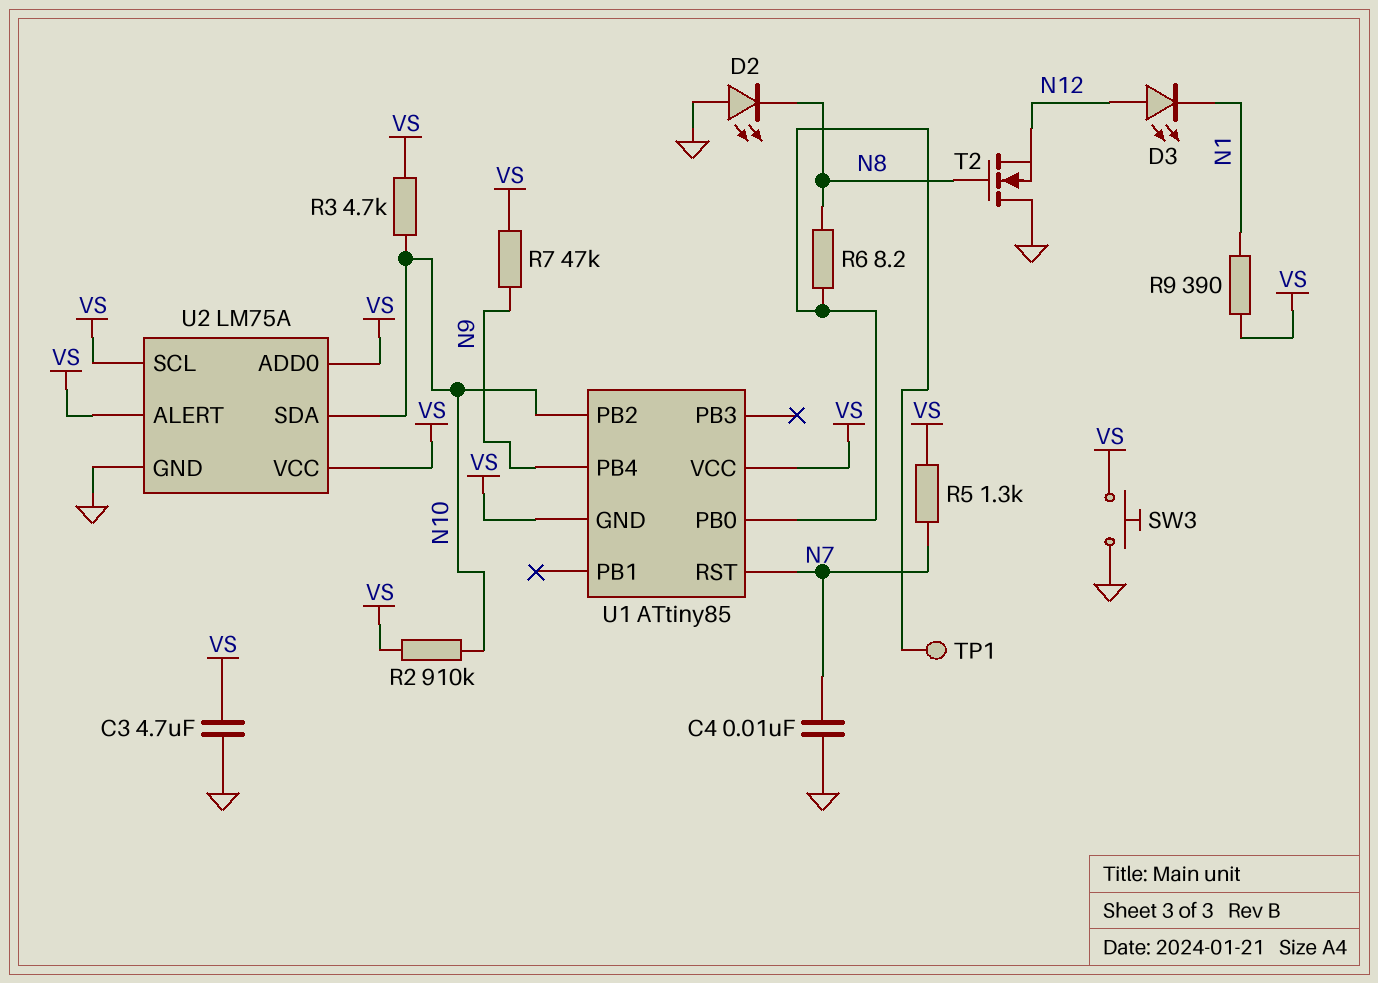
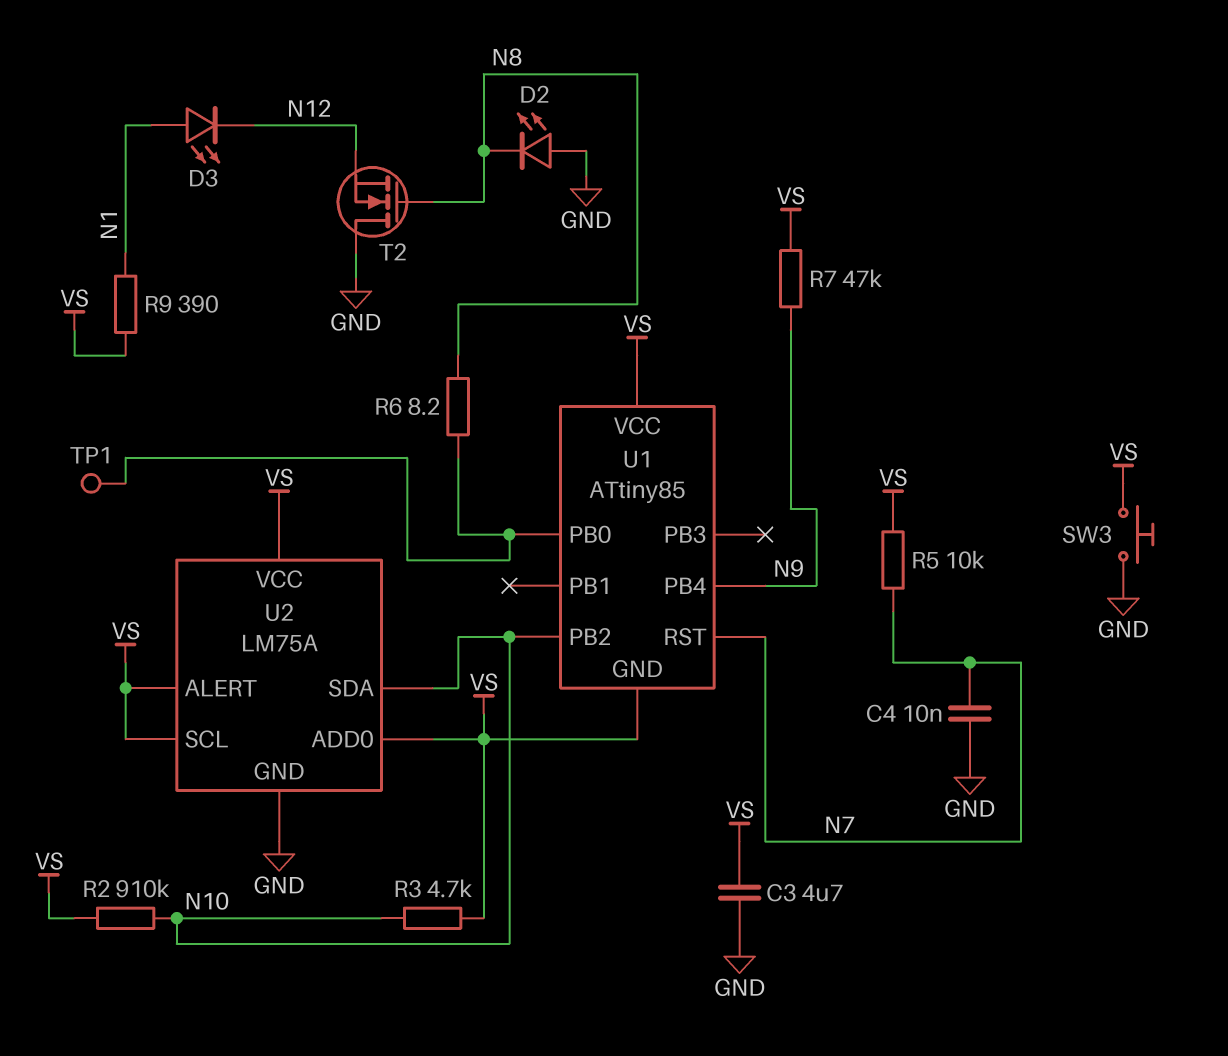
D3: LED (A N12, K N1) -> LED (A N1, K N12)
R5: 1.3k (N7, VS) -> 10k (N7, VS)

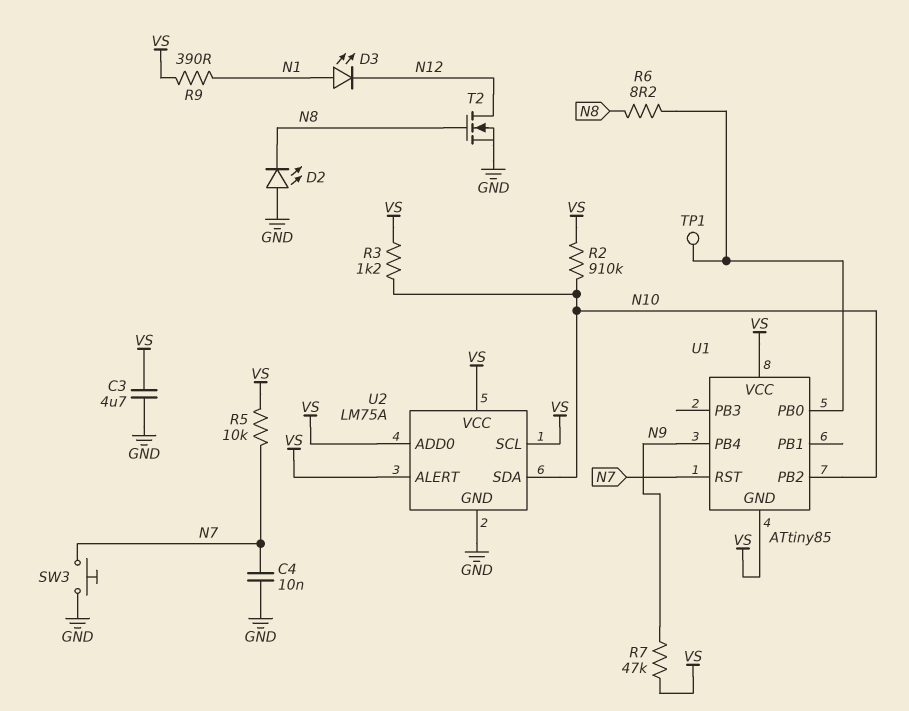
R3: 4.7k (N10, VS) -> 1.2k (N10, VS)
SW3: button (GND, VS) -> button (GND, N7)
T2: NMOS (G N8, D GND, S N12) -> NMOS (G N8, D N12, S GND)

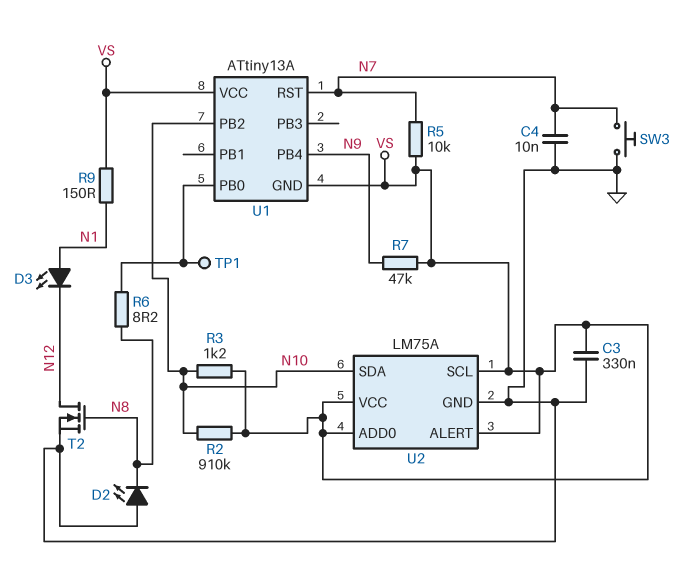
C3: 4.7uF (GND, VS) -> 330nF (GND, VS)
R9: 390 (N1, VS) -> 150 (N1, VS)
U1: ATtiny85 -> ATtiny13A

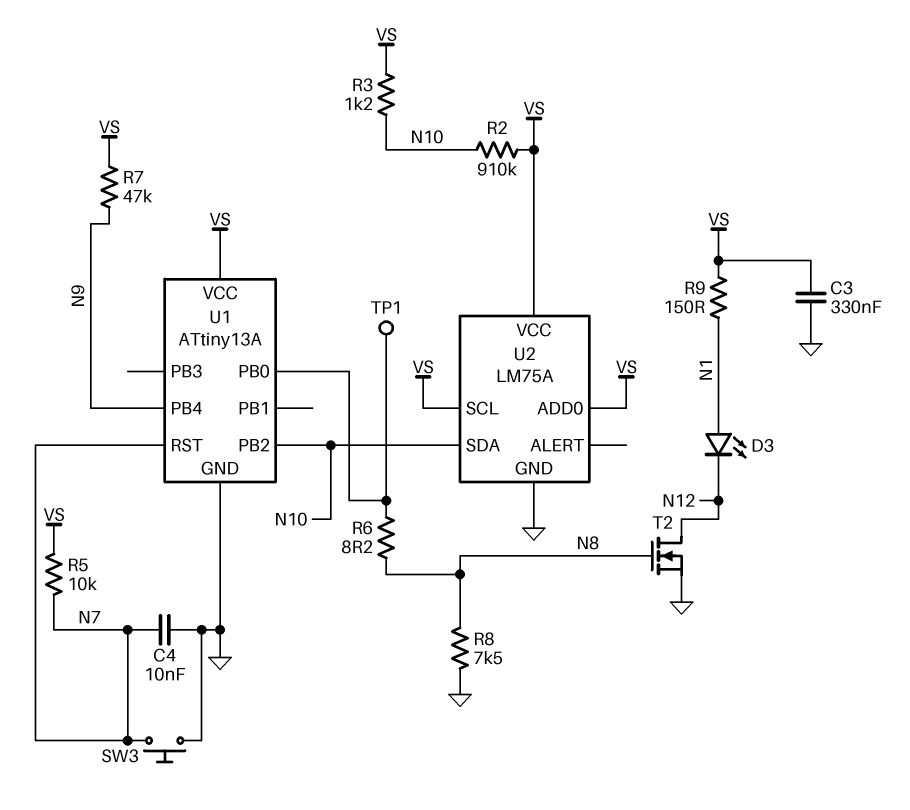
D2: LED (A GND, K N8) -> none
R8: none -> 7.5k (GND, N8)
U1 pin GND: VS -> GND
U2 pin ALERT: VS -> none

